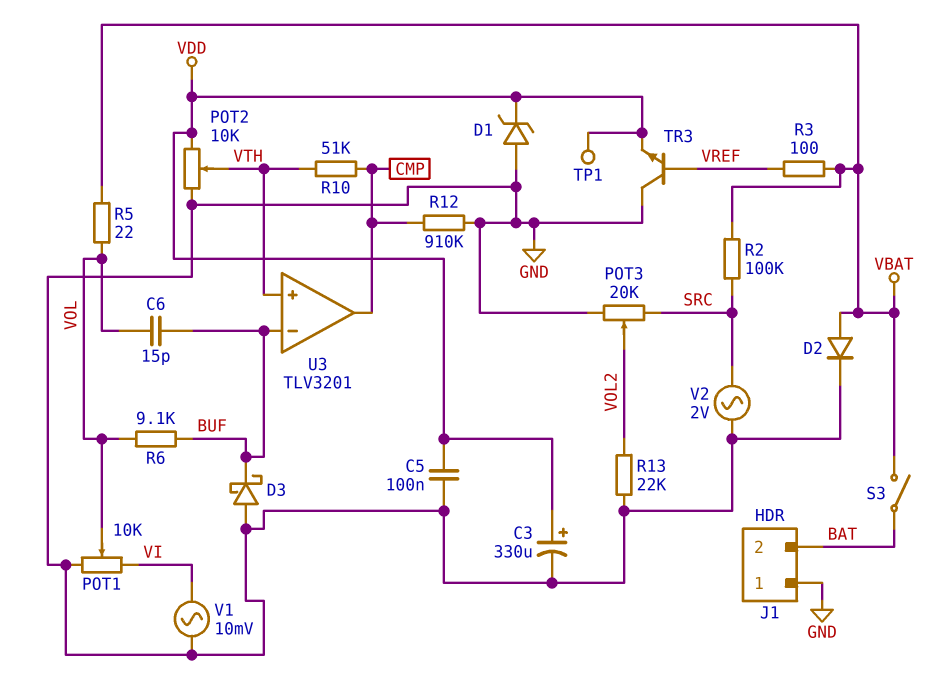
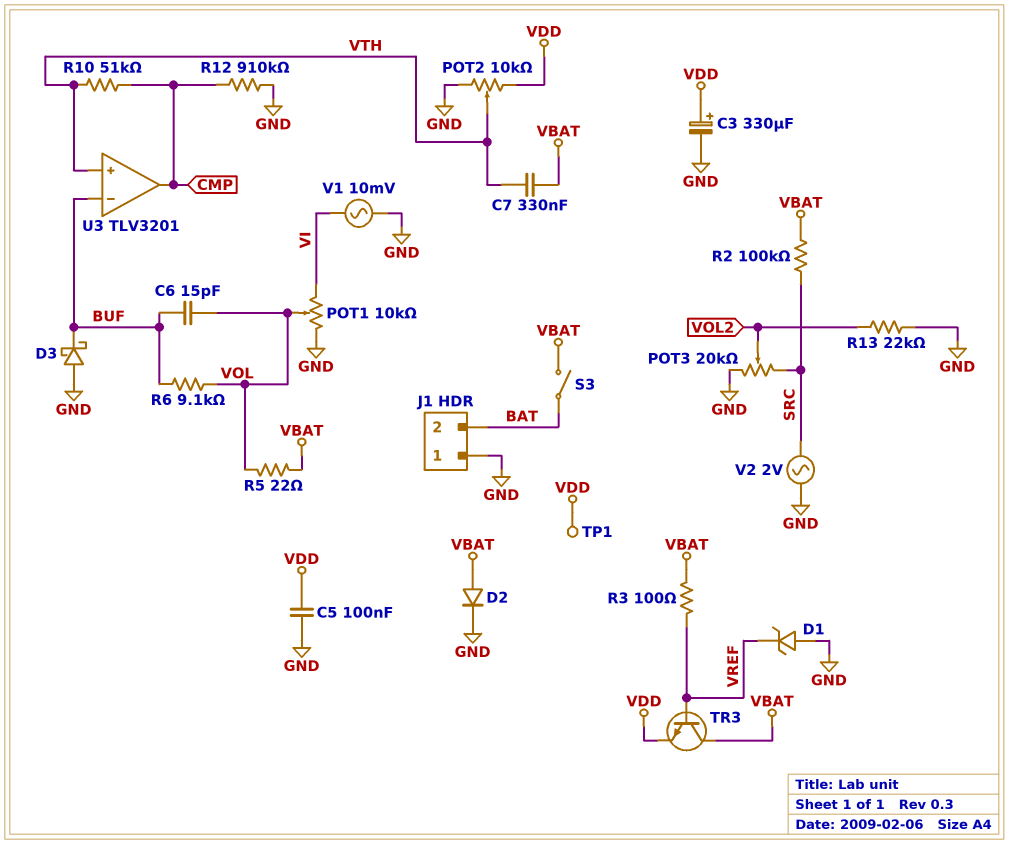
C7: none -> 330nF (VBAT, VTH)
D1: zener (A GND, K VDD) -> zener (A GND, K VREF)
TR3: NPN (B VREF, C GND, E VDD) -> NPN (B VREF, C VBAT, E VDD)

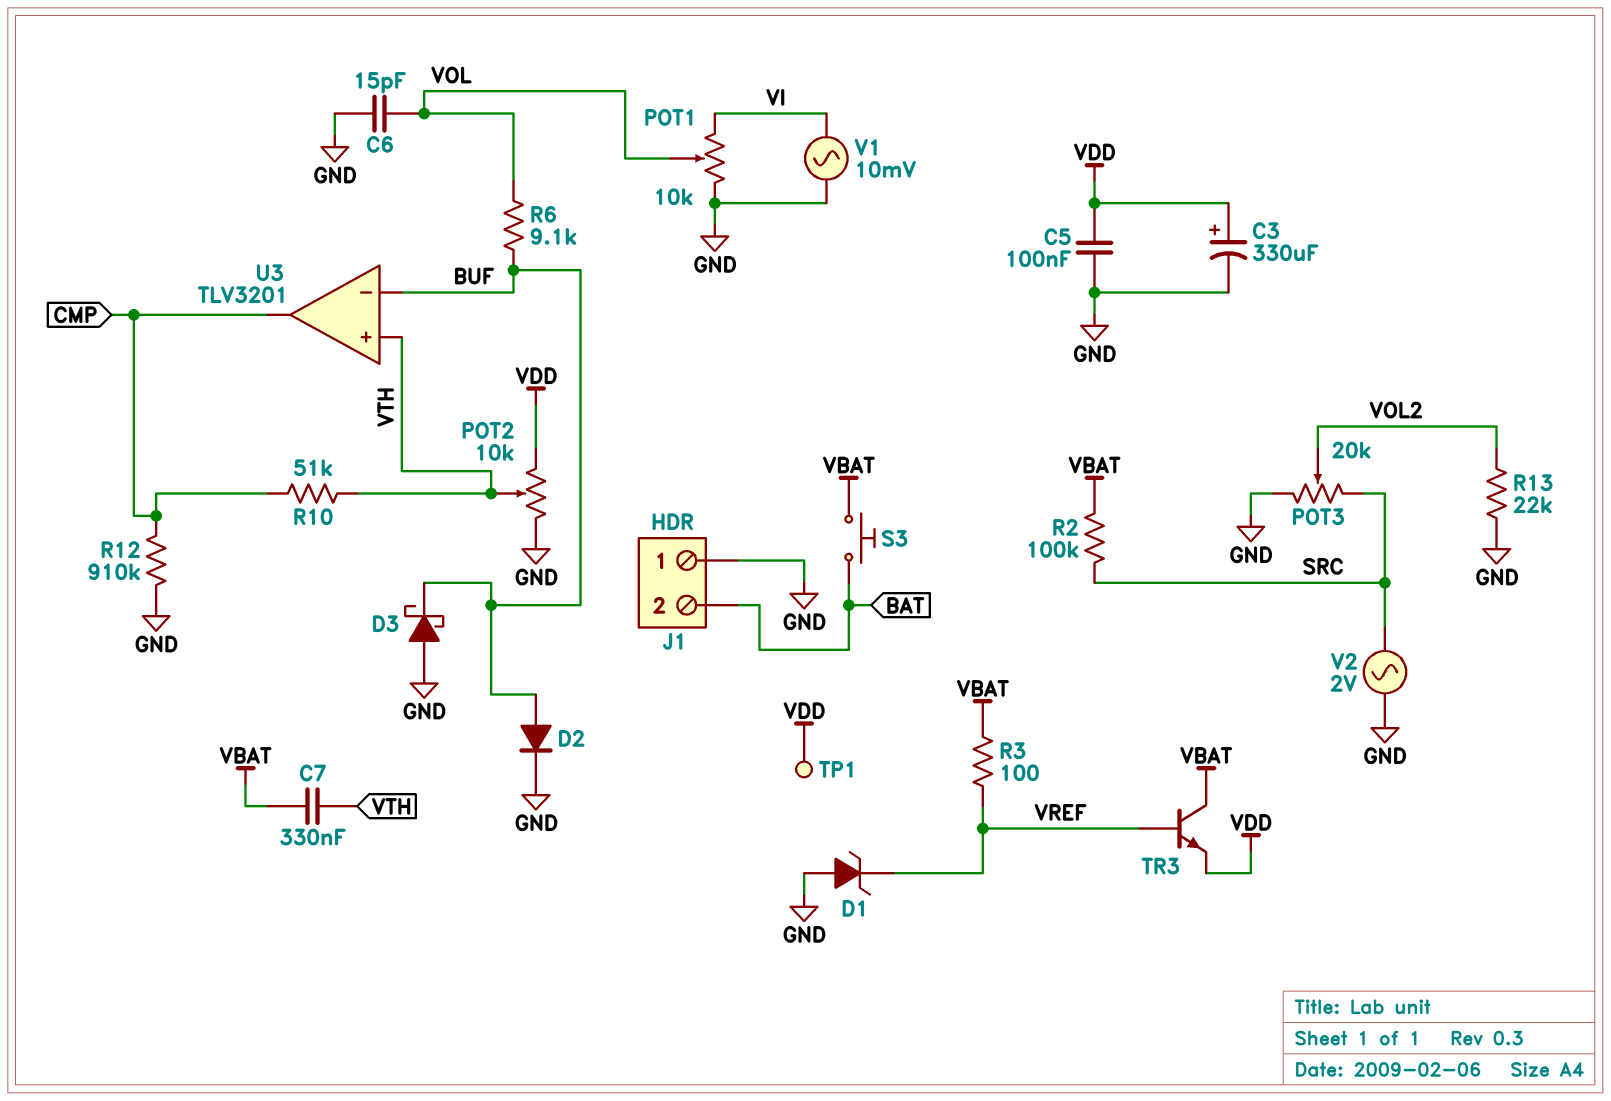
C6: 15pF (BUF, VOL) -> 15pF (GND, VOL)
D2: diode (A VBAT, K GND) -> diode (A BUF, K GND)
R5: 22 (VBAT, VOL) -> none
S3: switch (BAT, VBAT) -> button (BAT, VBAT)

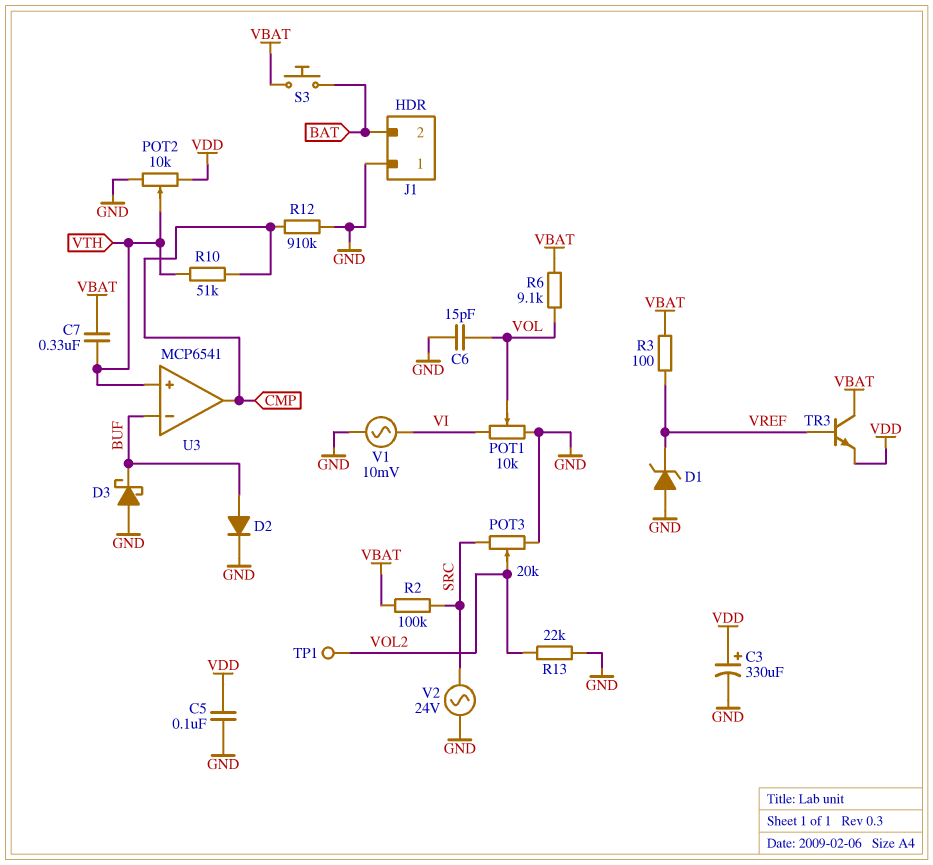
R6: 9.1k (BUF, VOL) -> 9.1k (VBAT, VOL)
TP1: test point (VDD) -> test point (VOL2)
U3: TLV3201 -> MCP6541
V2: AC 2V (GND, SRC) -> AC 24V (GND, SRC)

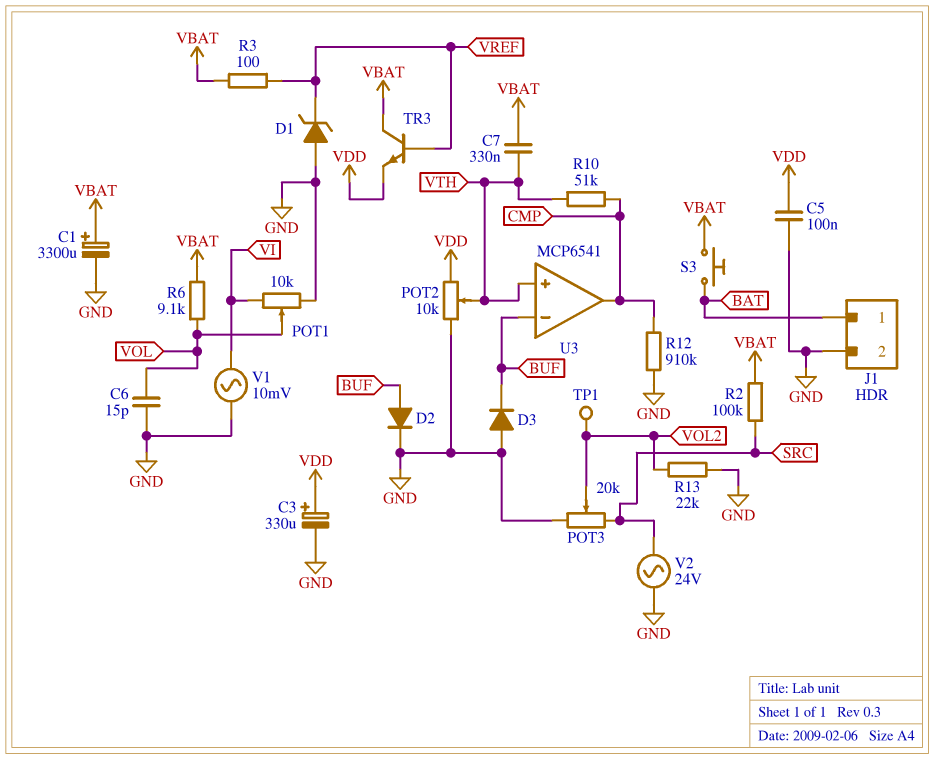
C1: none -> 3300uF (plus VBAT, minus GND)
D3: schottky (A GND, K BUF) -> diode (A GND, K BUF)
J1 pin 1: GND -> BAT
J1 pin 2: BAT -> GND

